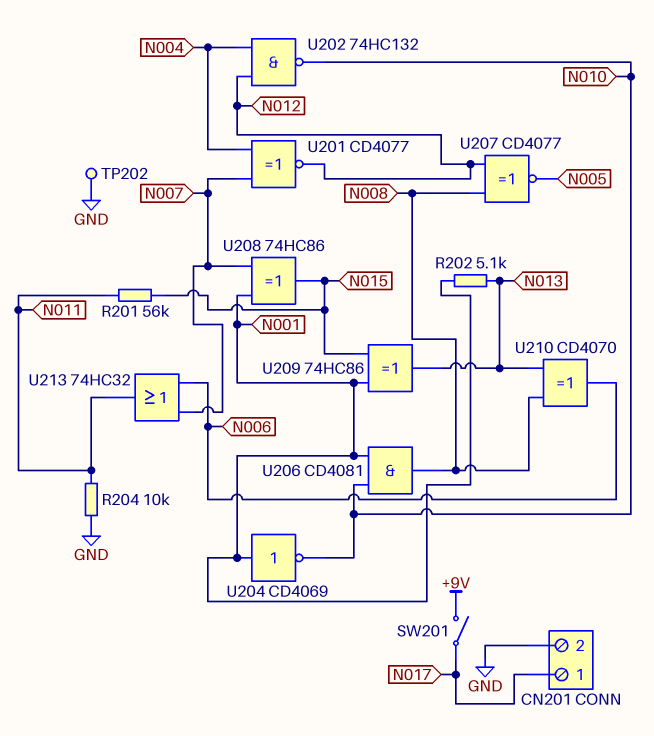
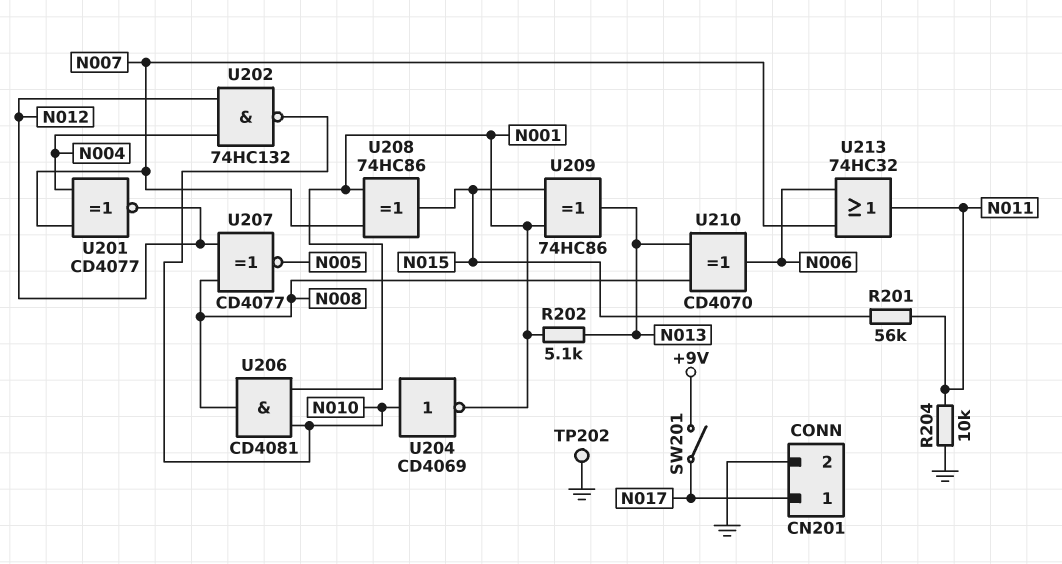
U204: NOT CD4069 (in N001, out N010) -> NOT CD4069 (in N010, out N001)

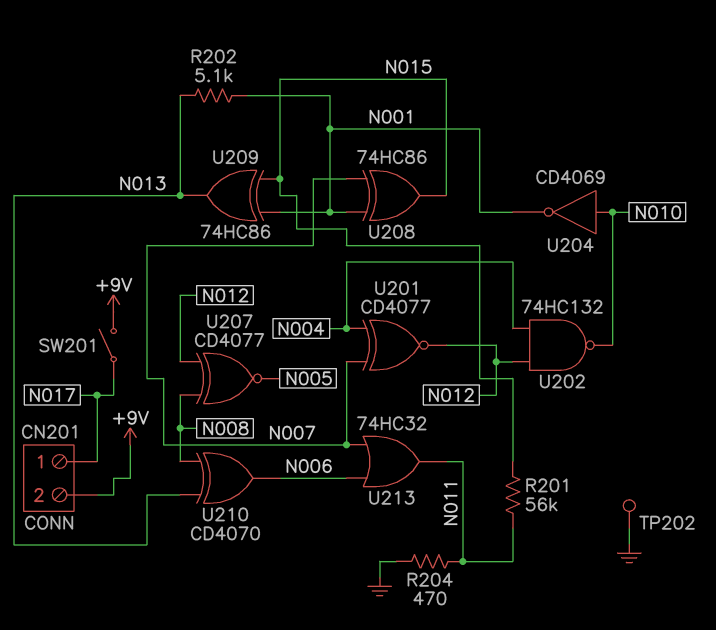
CN201 pin 2: GND -> +9V
R204: 10k (GND, N011) -> 470 (GND, N011)
U206: AND CD4081 (in N001, in N010, out N008) -> none

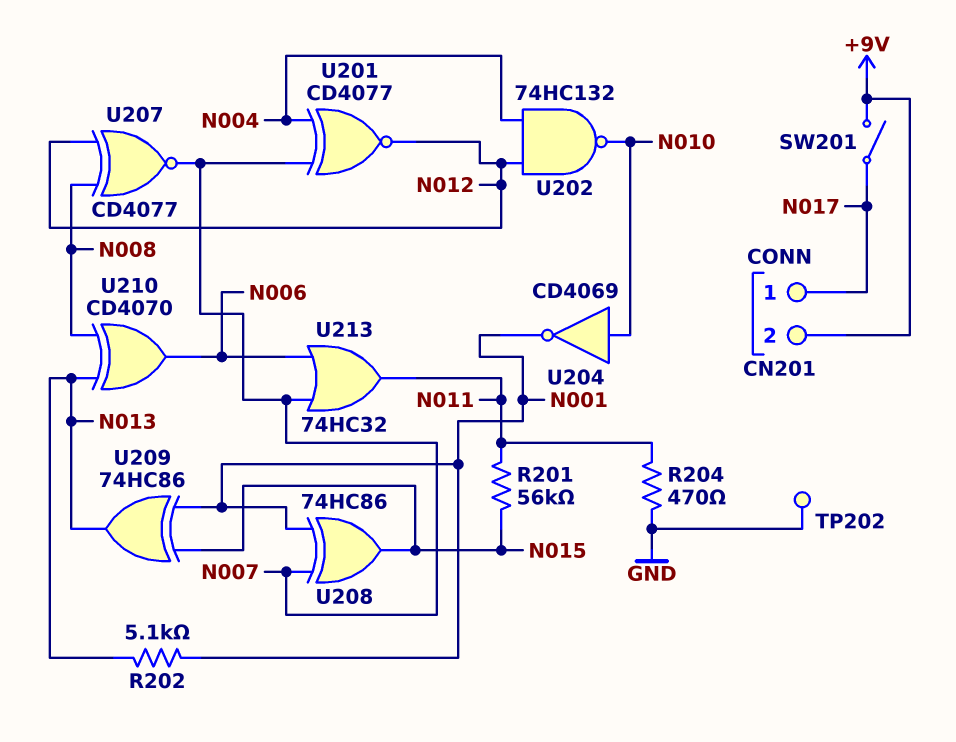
U207: XNOR CD4077 (in N008, in N012, out N005) -> XNOR CD4077 (in N008, in N012, out N007)

